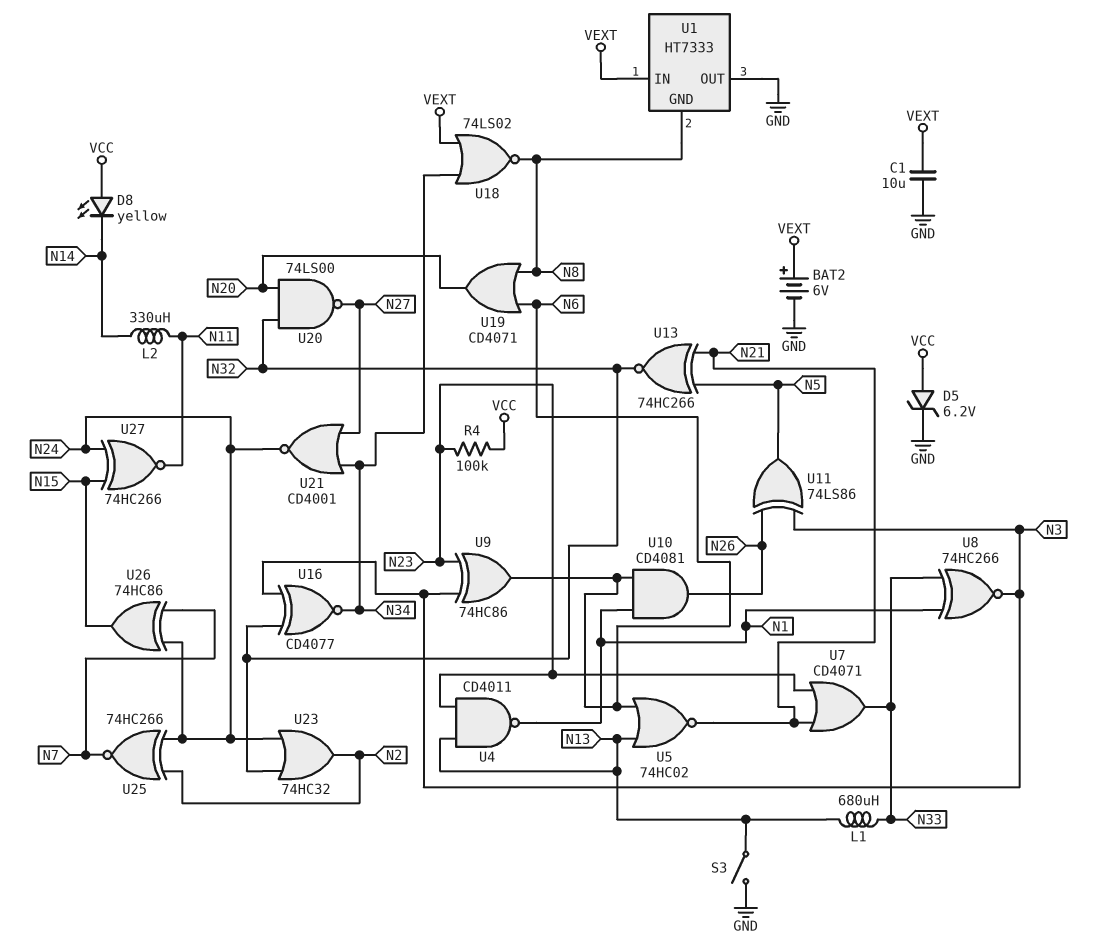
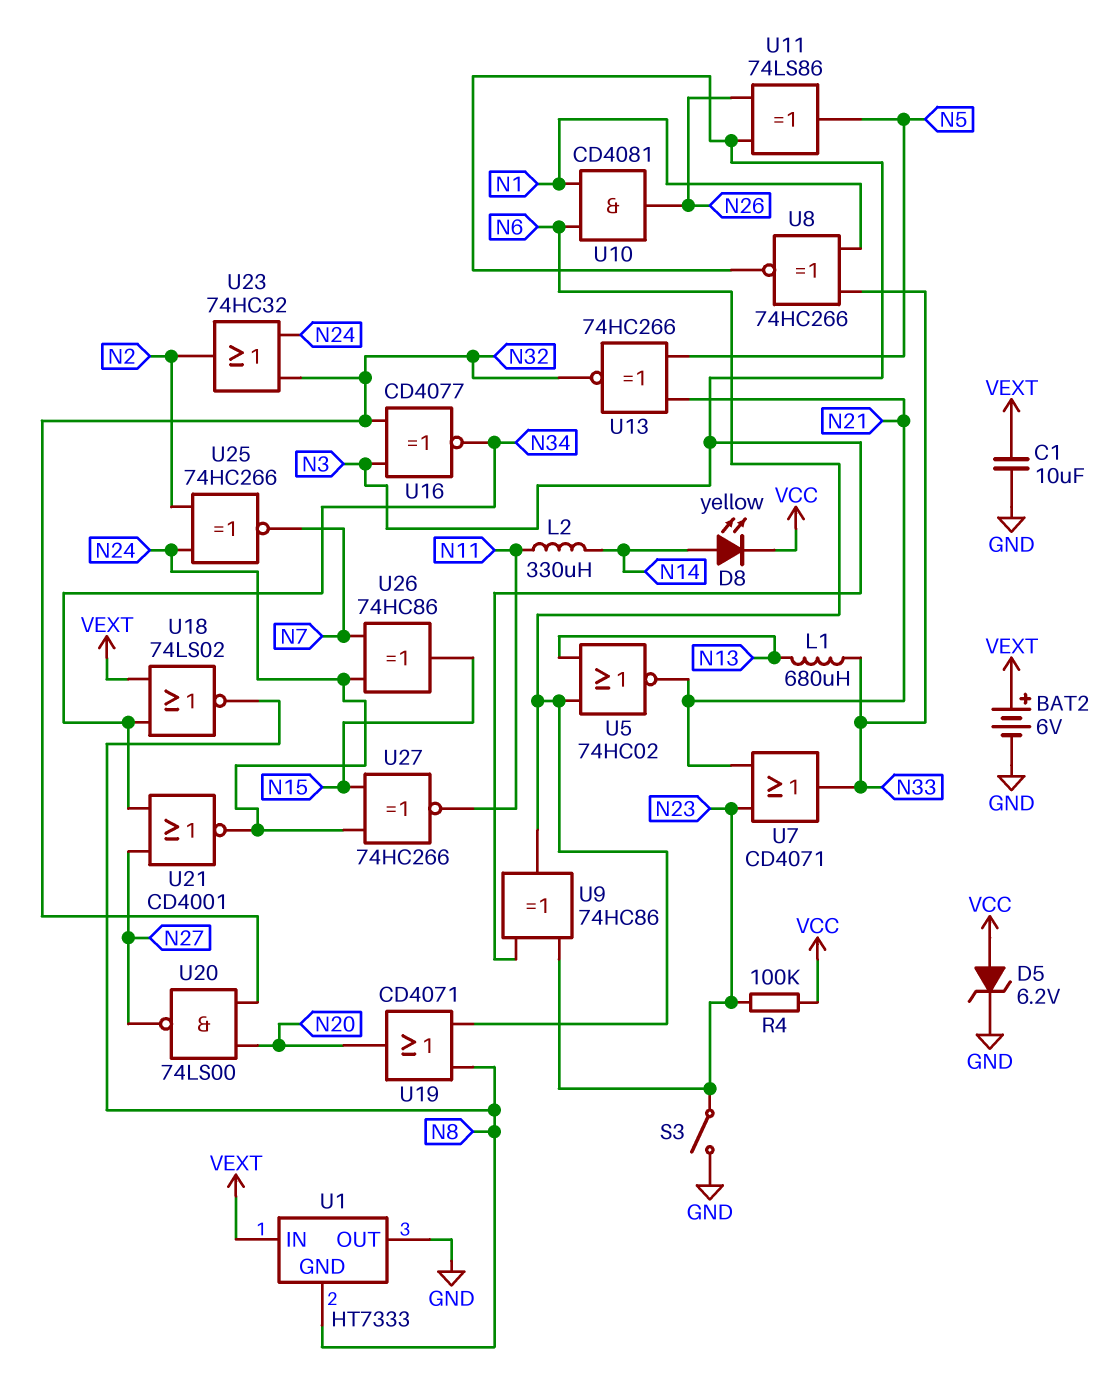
D8: LED yellow (A VCC, K N14) -> LED yellow (A N14, K VCC)
S3: switch (GND, N13) -> switch (GND, N23)
U4: NAND CD4011 (in N13, in N23, out N1) -> none

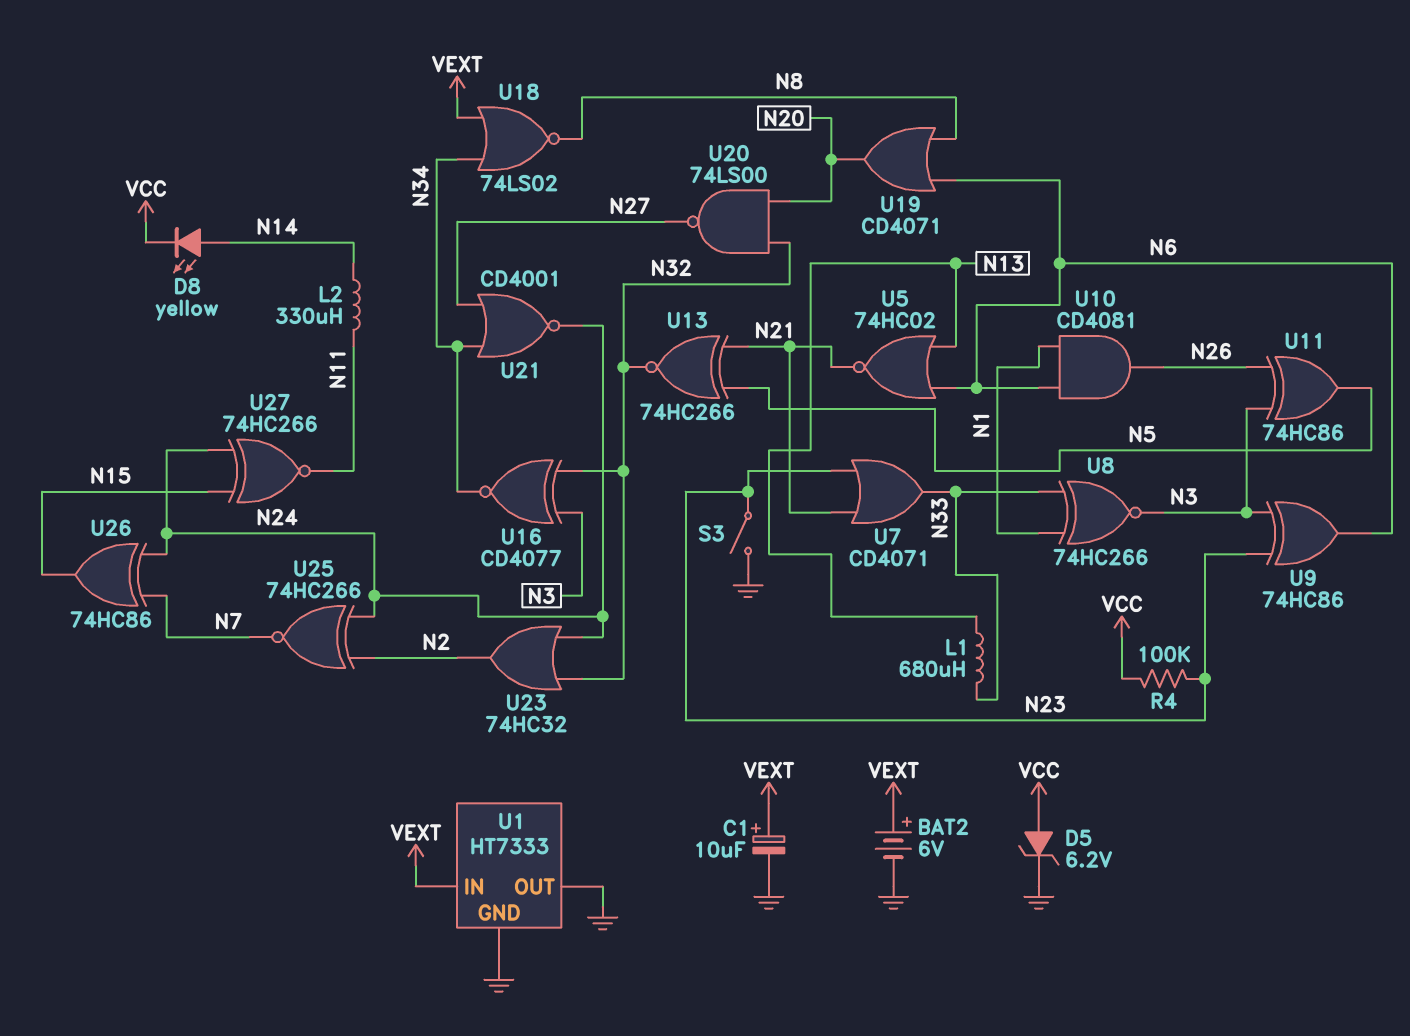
C1: 10uF (GND, VEXT) -> 10uF (plus VEXT, minus GND)
U1 pin GND: N8 -> GND
U11: XOR 74LS86 (in N3, in N26, out N5) -> XOR 74HC86 (in N3, in N26, out N5)

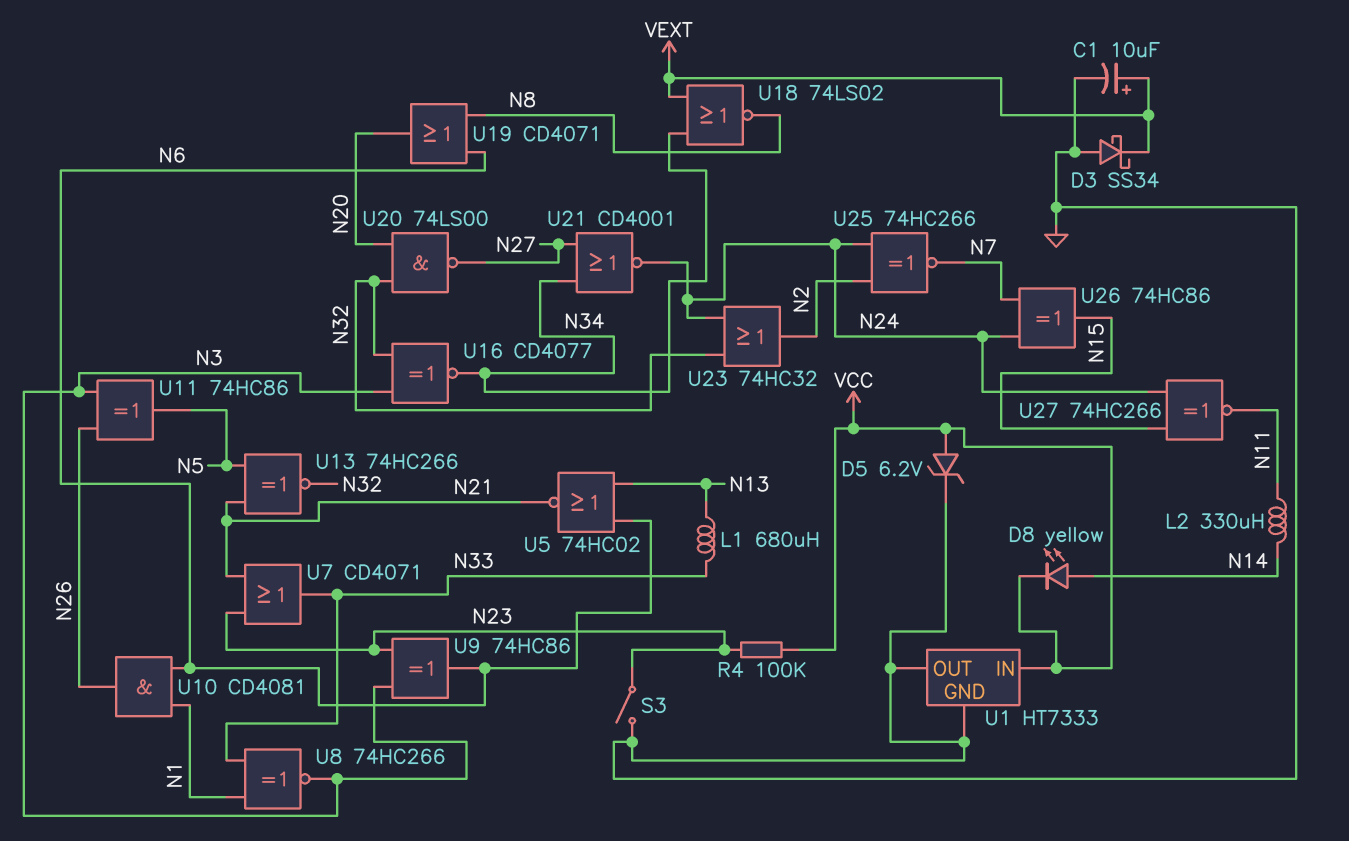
BAT2: 6V (plus VEXT, minus GND) -> none
D3: none -> schottky SS34 (A GND, K VEXT)
U1 pin IN: VEXT -> VCC

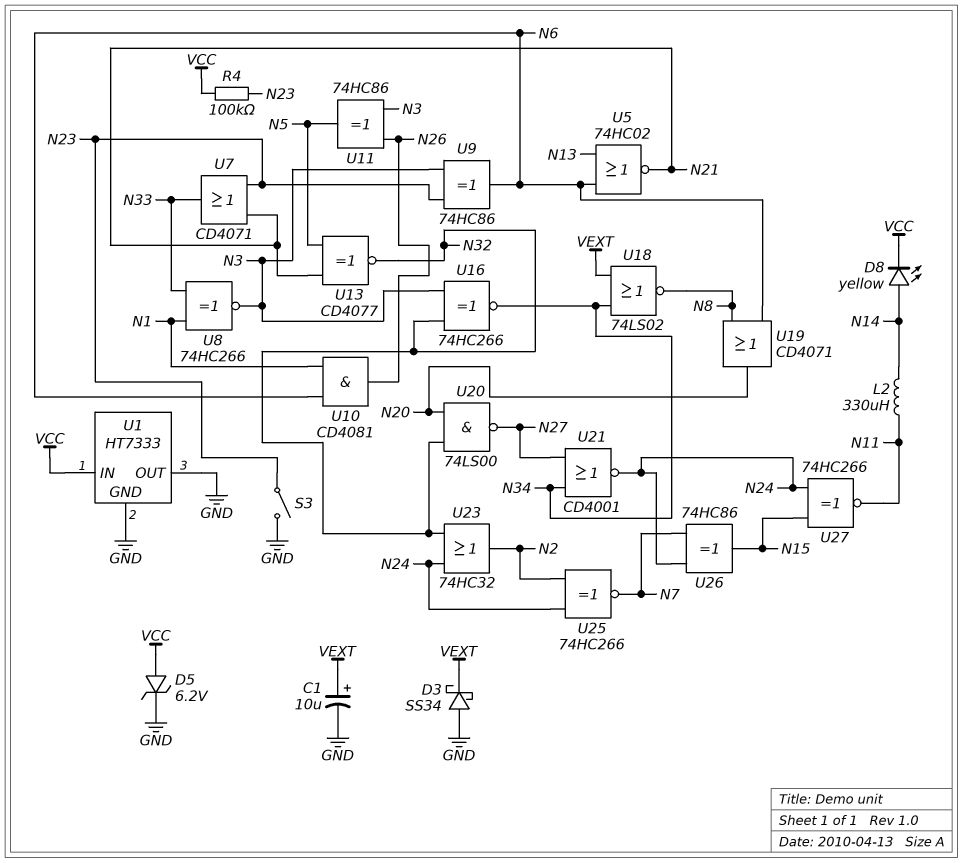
L1: 680uH (N13, N33) -> none
U13: XNOR 74HC266 (in N5, in N21, out N32) -> XNOR CD4077 (in N5, in N21, out N32)
U16: XNOR CD4077 (in N3, in N32, out N34) -> XNOR 74HC266 (in N3, in N32, out N34)

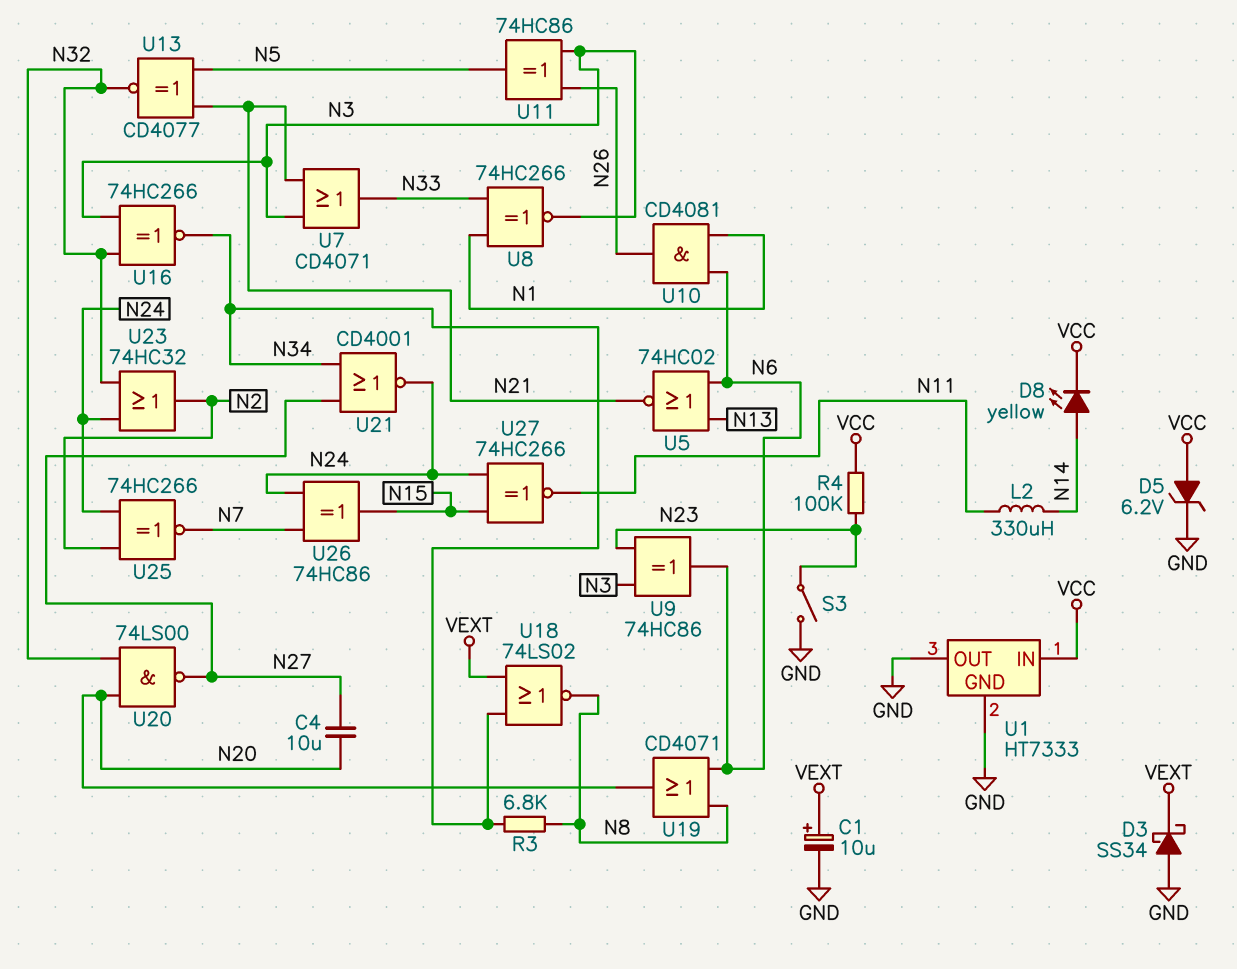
C4: none -> 10uF (N20, N27)
R3: none -> 6.8k (N8, N34)
U7: OR CD4071 (in N21, in N23, out N33) -> OR CD4071 (in N3, in N21, out N33)

